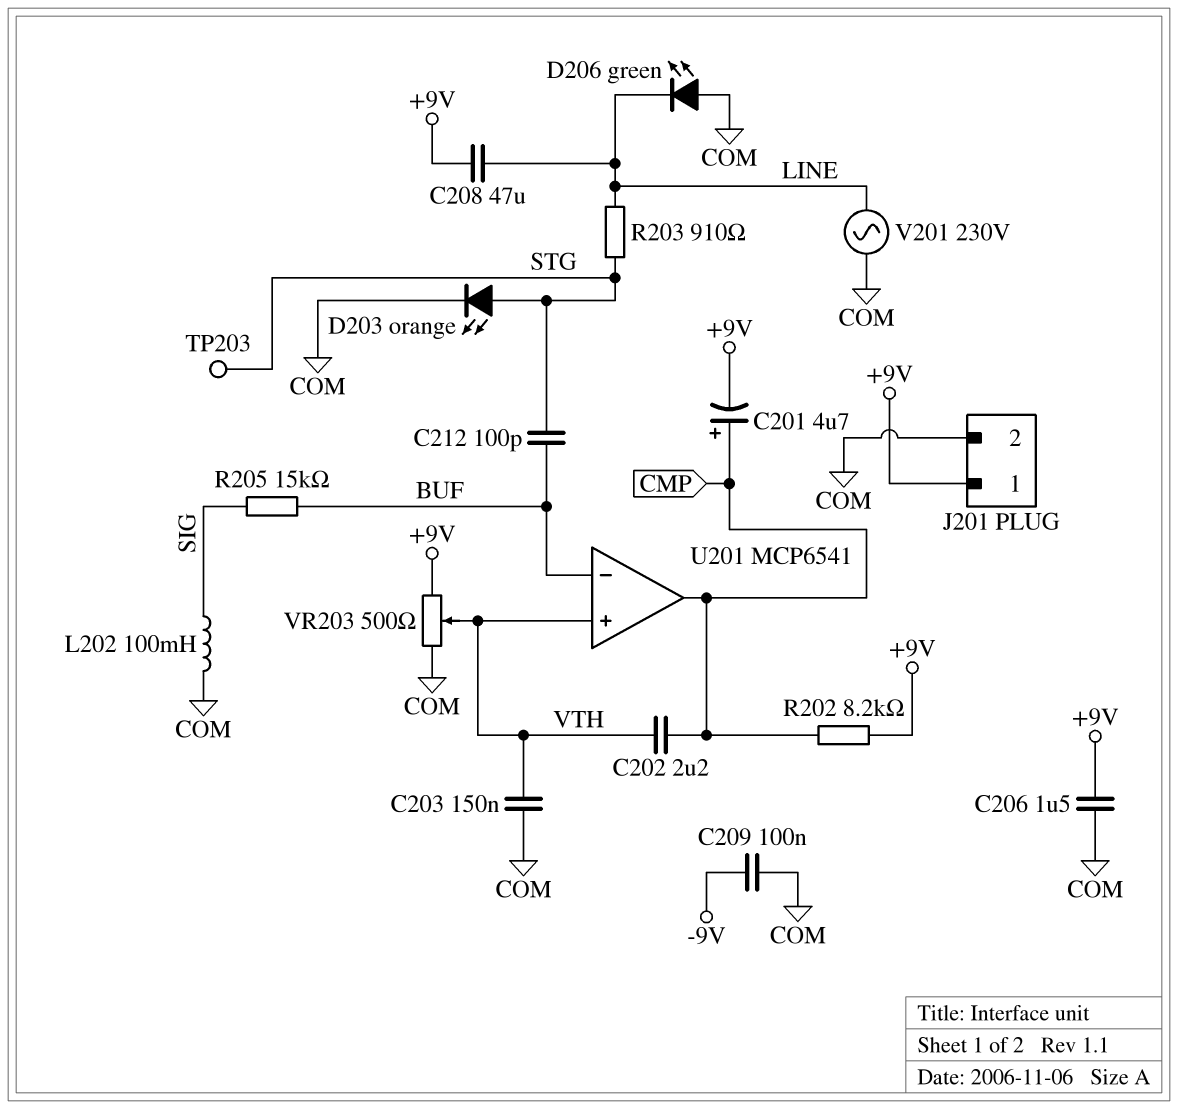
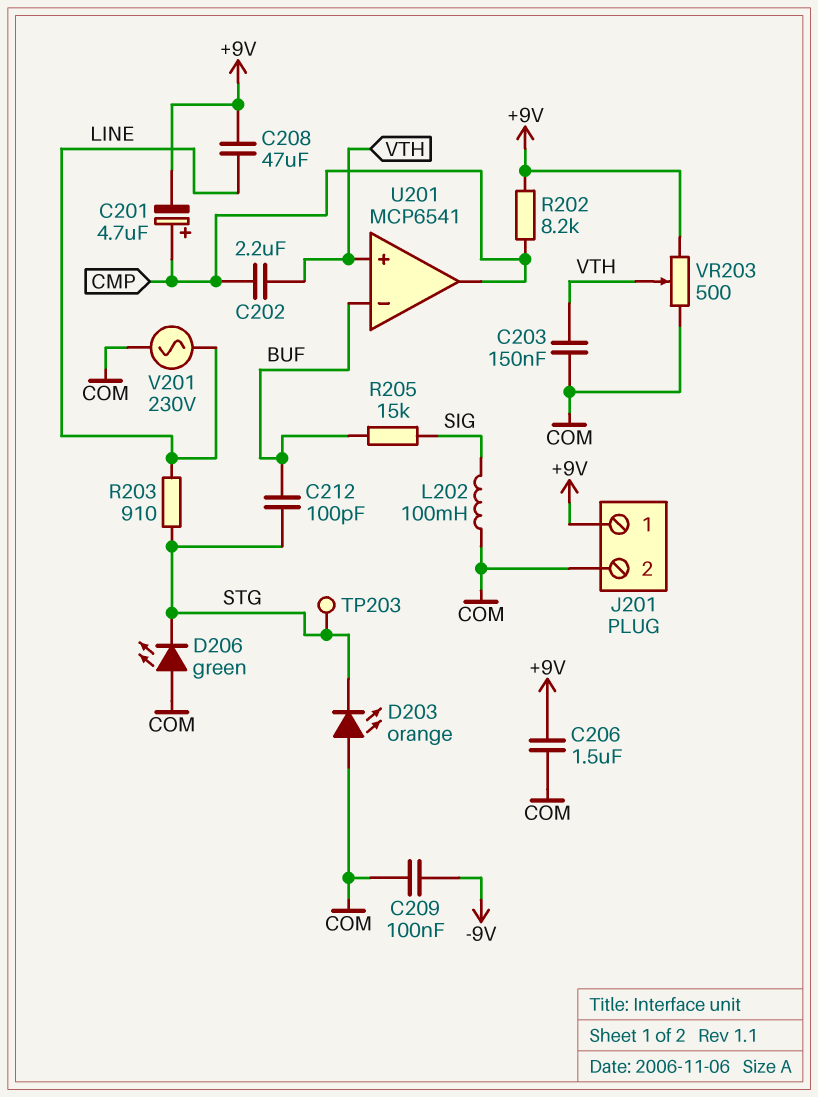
D203: LED orange (A STG, K COM) -> LED orange (A COM, K STG)
D206: LED green (A COM, K LINE) -> LED green (A COM, K STG)

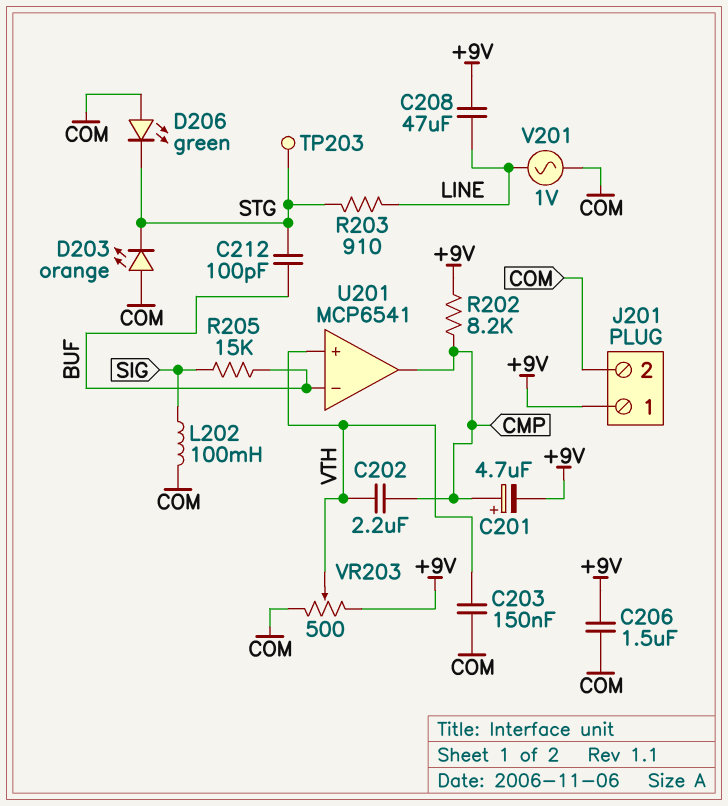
C209: 100nF (-9V, COM) -> none
V201: AC 230V (COM, LINE) -> AC 1V (COM, LINE)

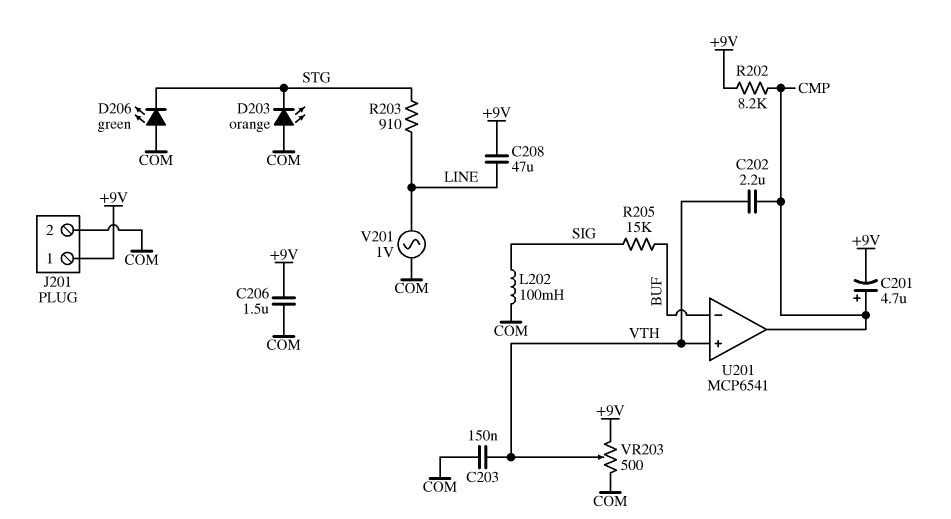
C212: 100pF (BUF, STG) -> none
TP203: test point (STG) -> none

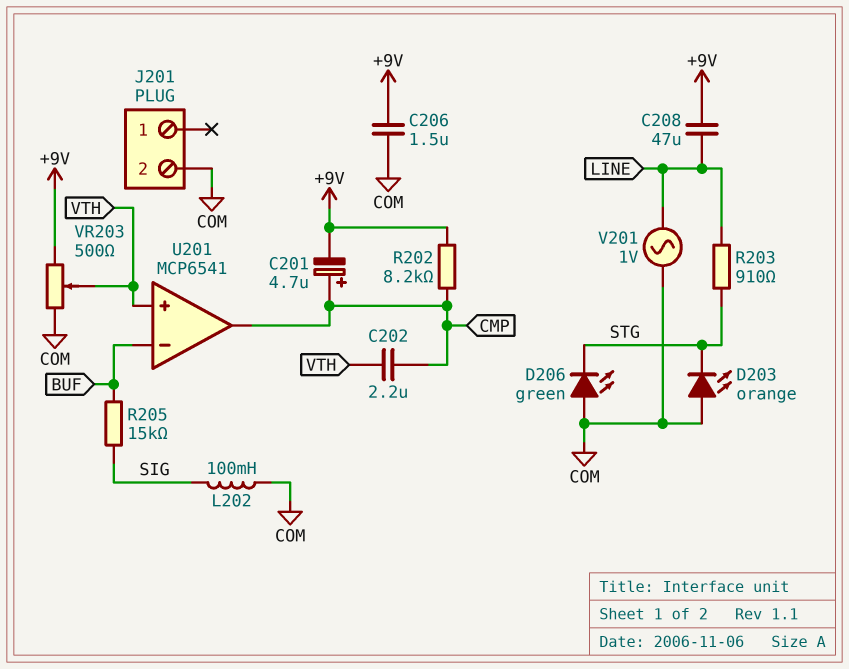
C203: 150nF (COM, VTH) -> none
J201 pin 1: +9V -> none

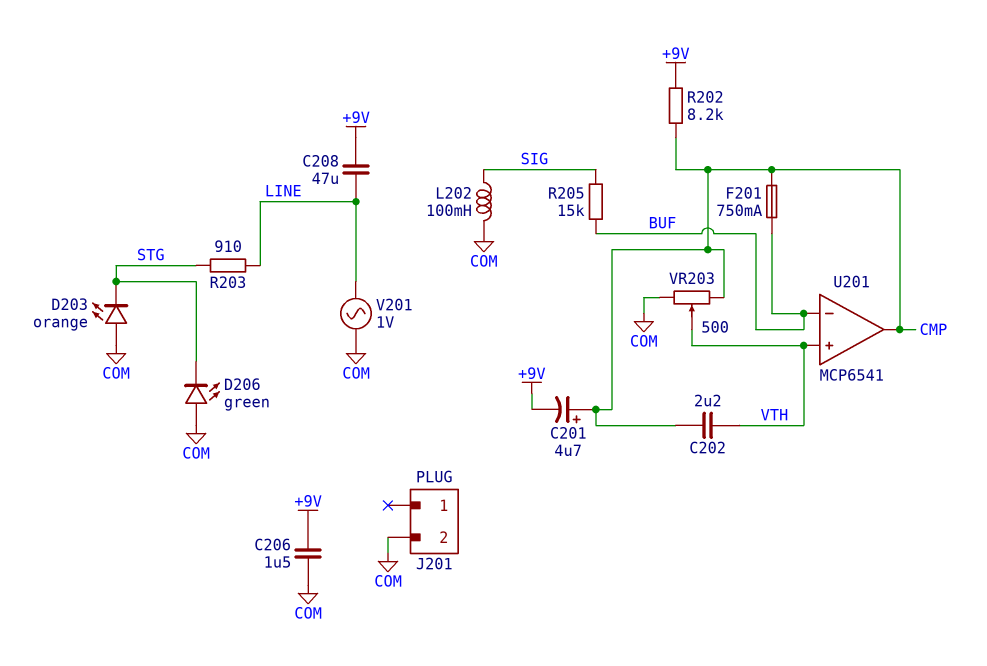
F201: none -> 750mA (BUF, CMP)
VR203: 500 (+9V, COM, wiper VTH) -> 500 (CMP, COM, wiper VTH)

